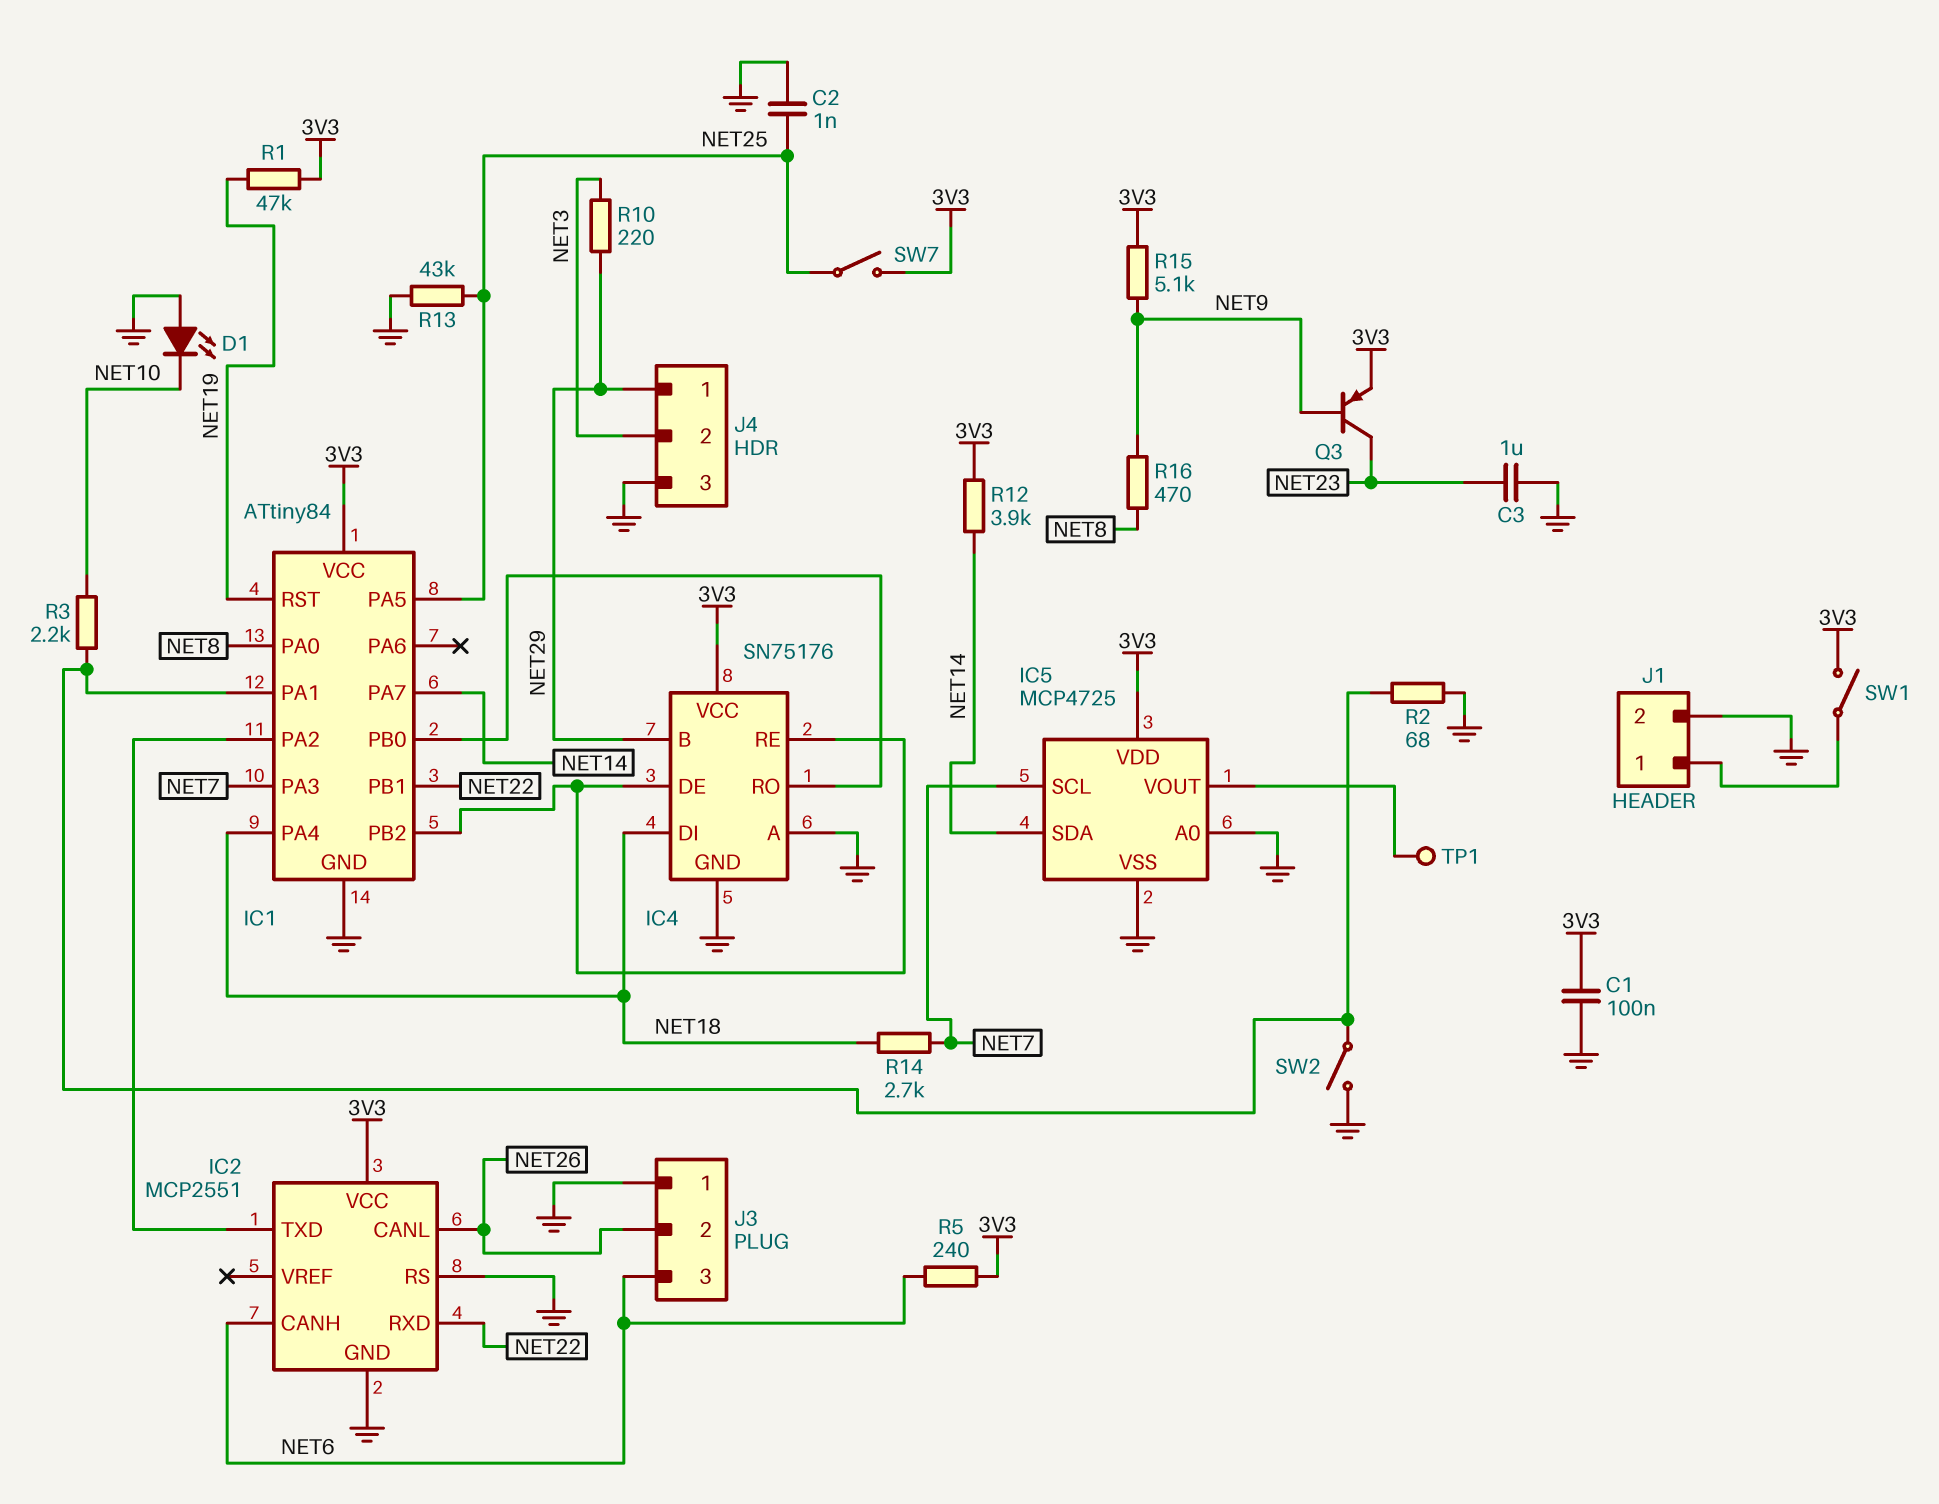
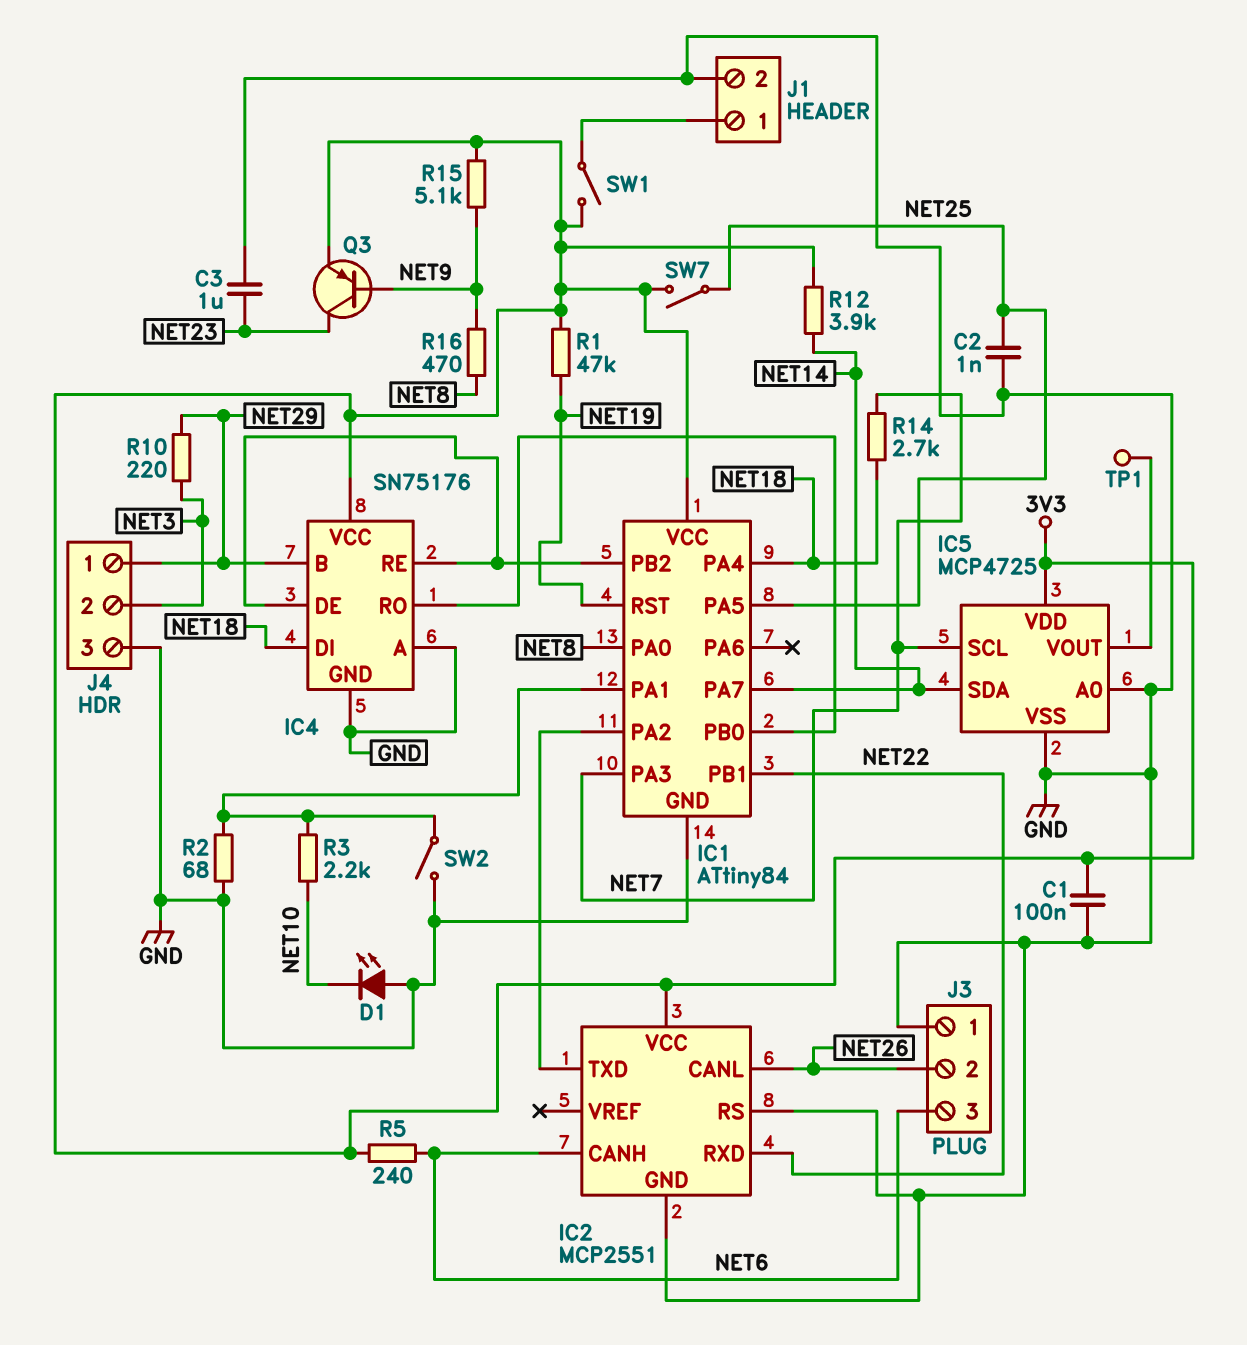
R13: 43k (GND, NET25) -> none

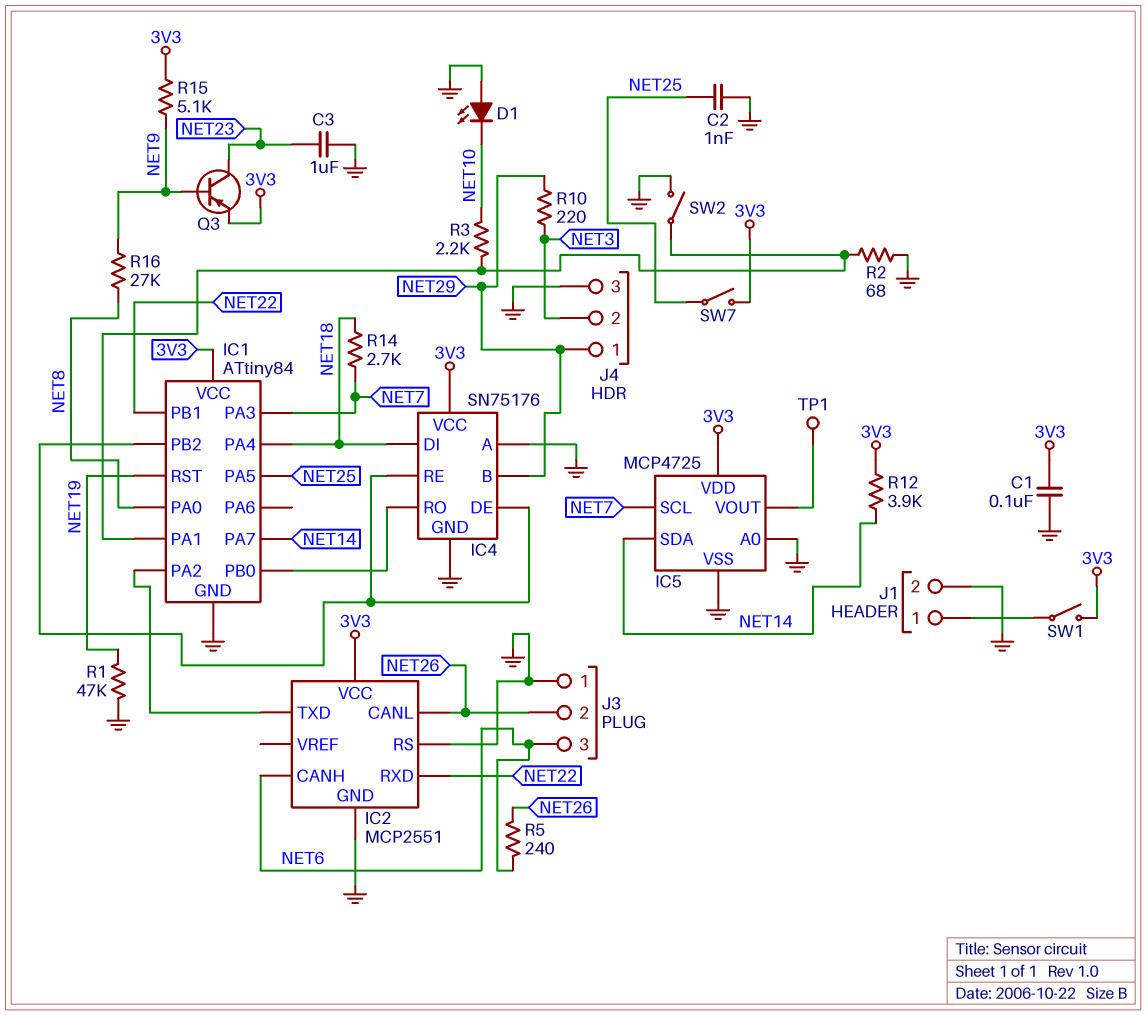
R1: 47k (3V3, NET19) -> 47k (GND, NET19)
R5: 240 (3V3, NET6) -> 240 (NET6, NET26)
R16: 470 (NET8, NET9) -> 27k (NET8, NET9)

